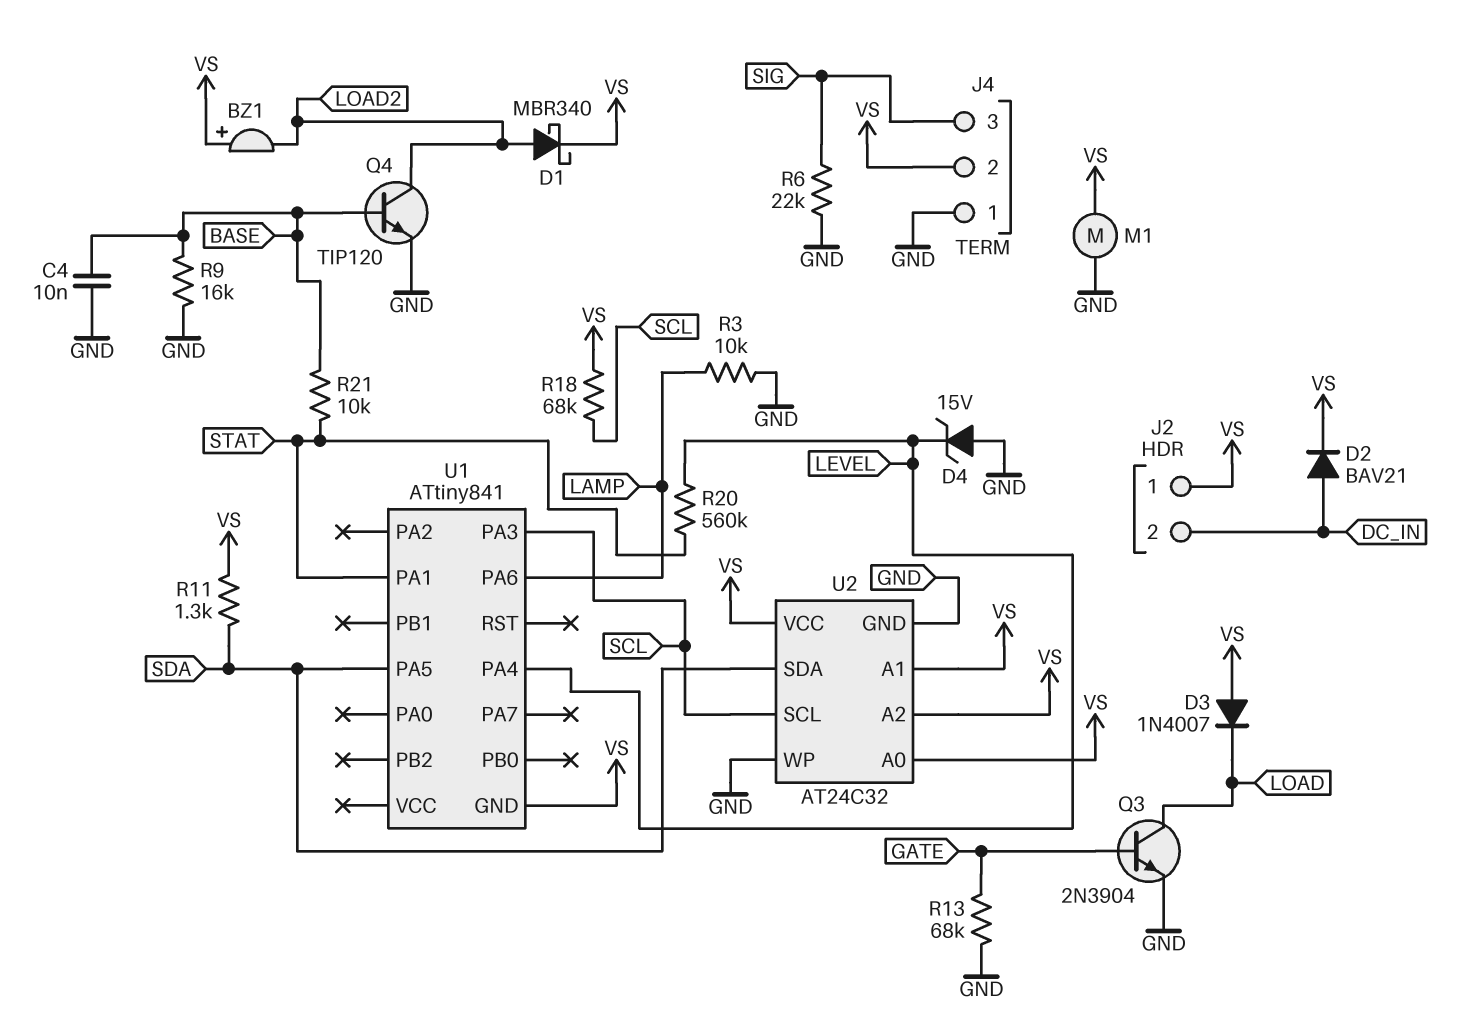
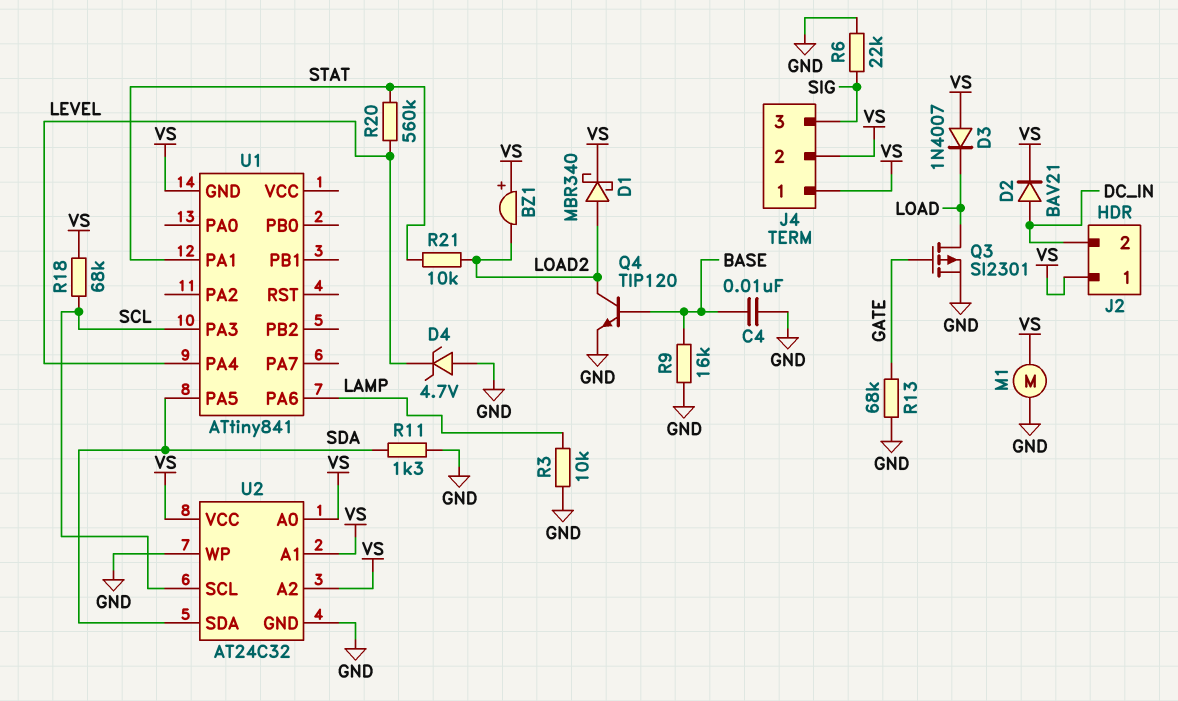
D4: zener 15V (A GND, K LEVEL) -> zener 4.7V (A GND, K LEVEL)
J4 pin 1: GND -> VS
Q3: NPN 2N3904 (B GATE, C LOAD, E GND) -> PMOS SI2301 (G GATE, D LOAD, S GND)
R11: 1.3k (SDA, VS) -> 1.3k (GND, SDA)
R21: 10k (BASE, STAT) -> 10k (LOAD2, STAT)

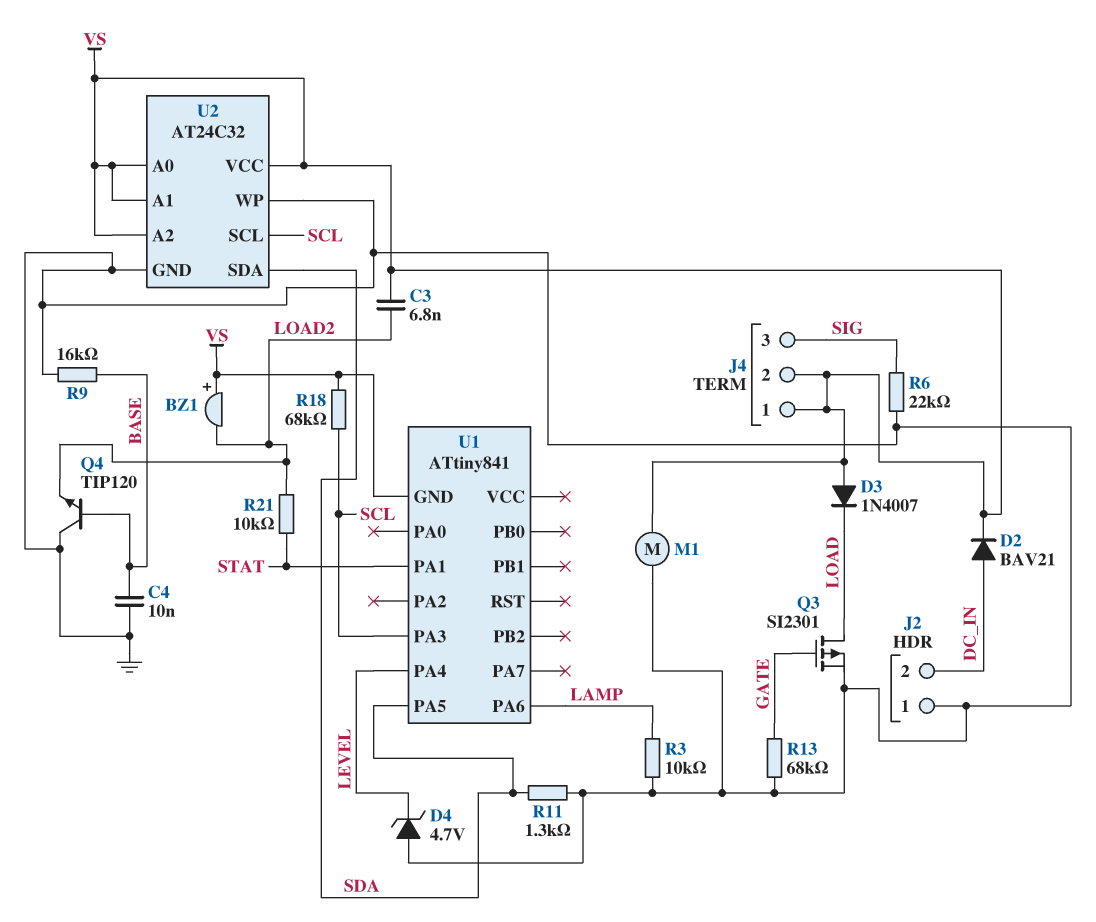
C3: none -> 6.8nF (LOAD2, VS)
D1: schottky MBR340 (A LOAD2, K VS) -> none
J2 pin 1: VS -> GND
Q4: NPN TIP120 (B BASE, C LOAD2, E GND) -> NPN TIP120 (B BASE, C GND, E LOAD2)
R20: 560k (LEVEL, STAT) -> none

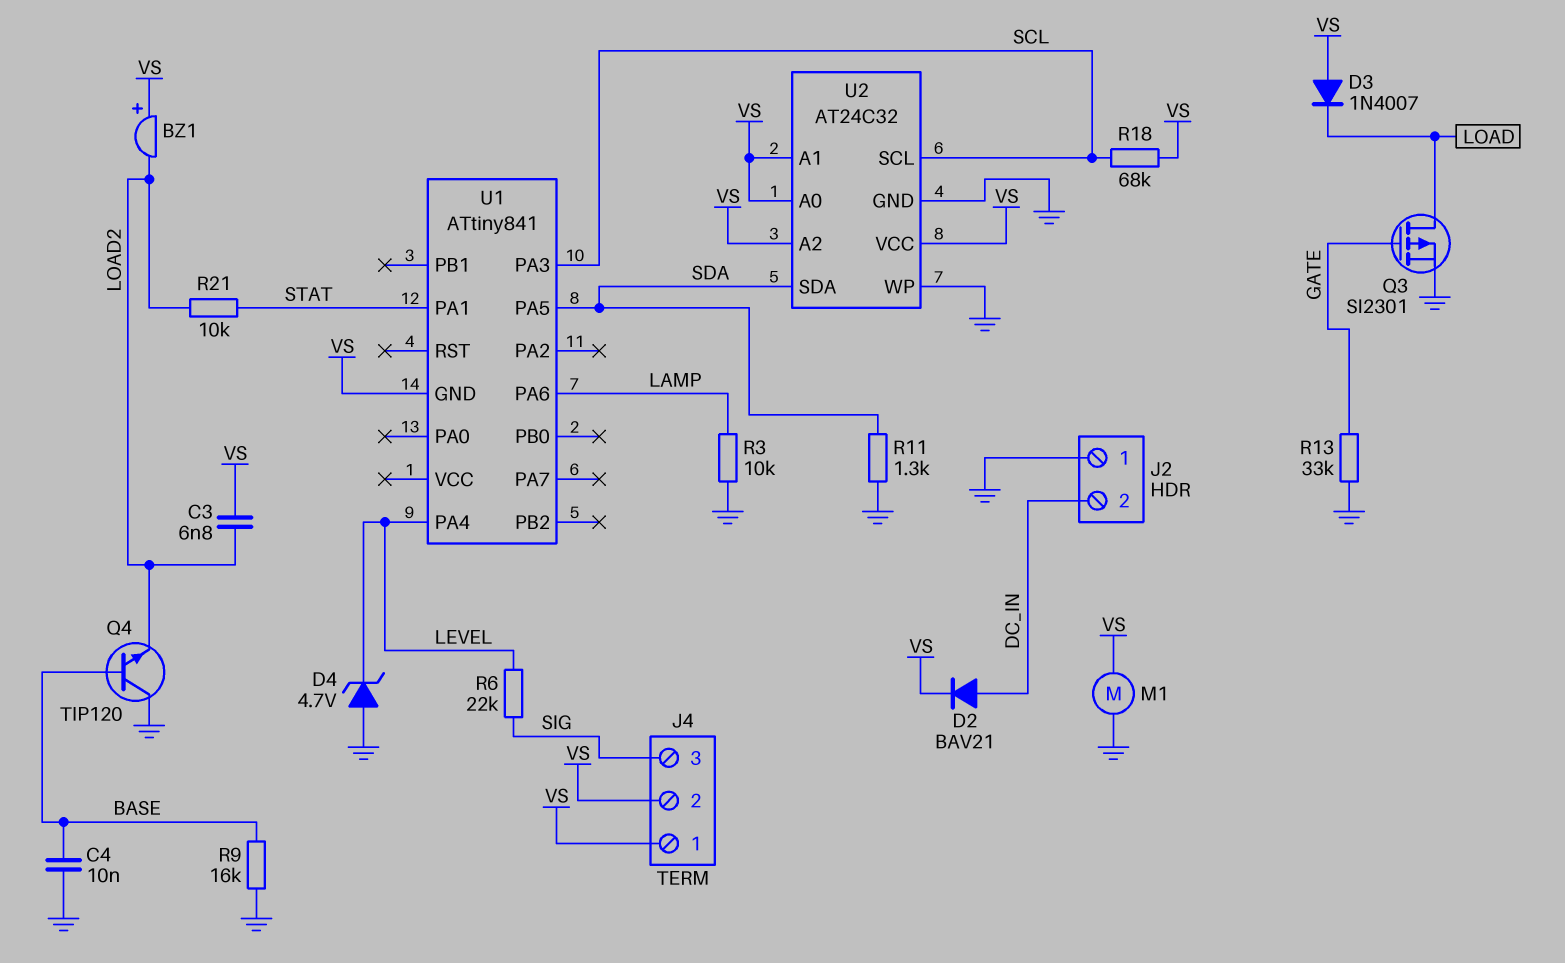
R6: 22k (GND, SIG) -> 22k (LEVEL, SIG)
R13: 68k (GATE, GND) -> 33k (GATE, GND)

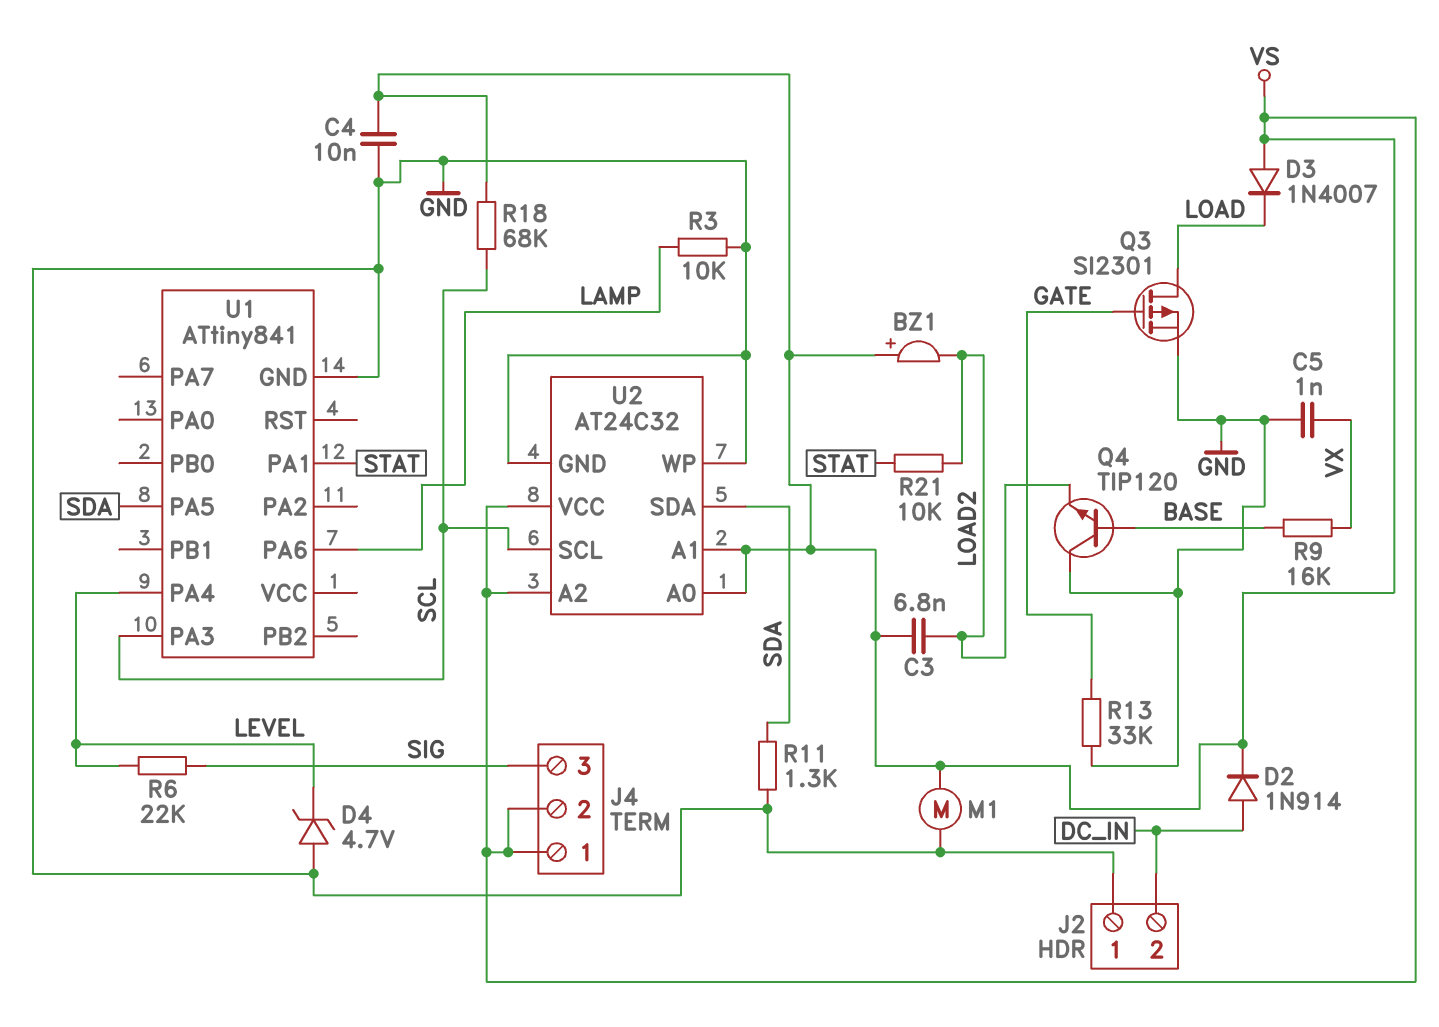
C4: 10nF (BASE, GND) -> 10nF (GND, VS)
C5: none -> 1nF (GND, VX)
D2: diode BAV21 (A DC_IN, K VS) -> diode 1N914 (A DC_IN, K VS)
R9: 16k (BASE, GND) -> 16k (BASE, VX)
U1 pin GND: VS -> GND

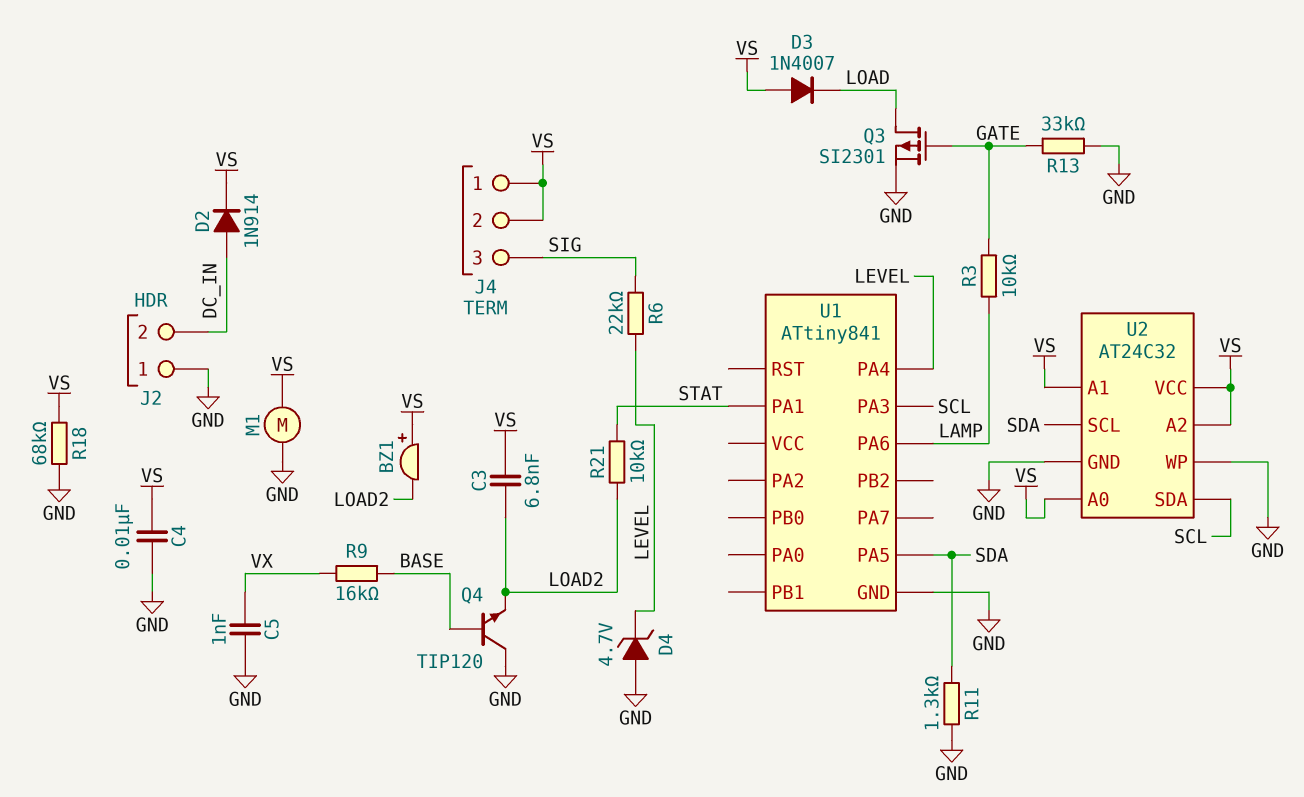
R3: 10k (GND, LAMP) -> 10k (GATE, LAMP)
R18: 68k (SCL, VS) -> 68k (GND, VS)
U2 pin SCL: SCL -> SDA
U2 pin SDA: SDA -> SCL

